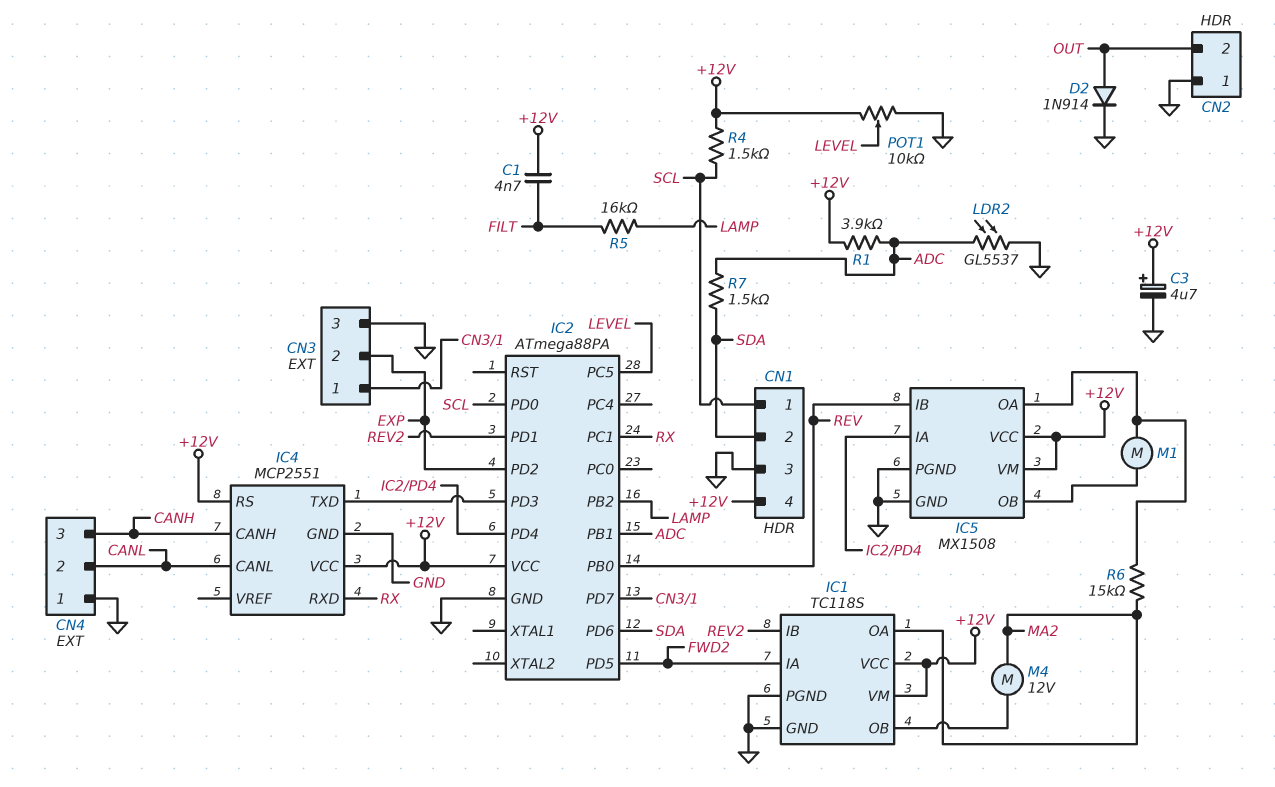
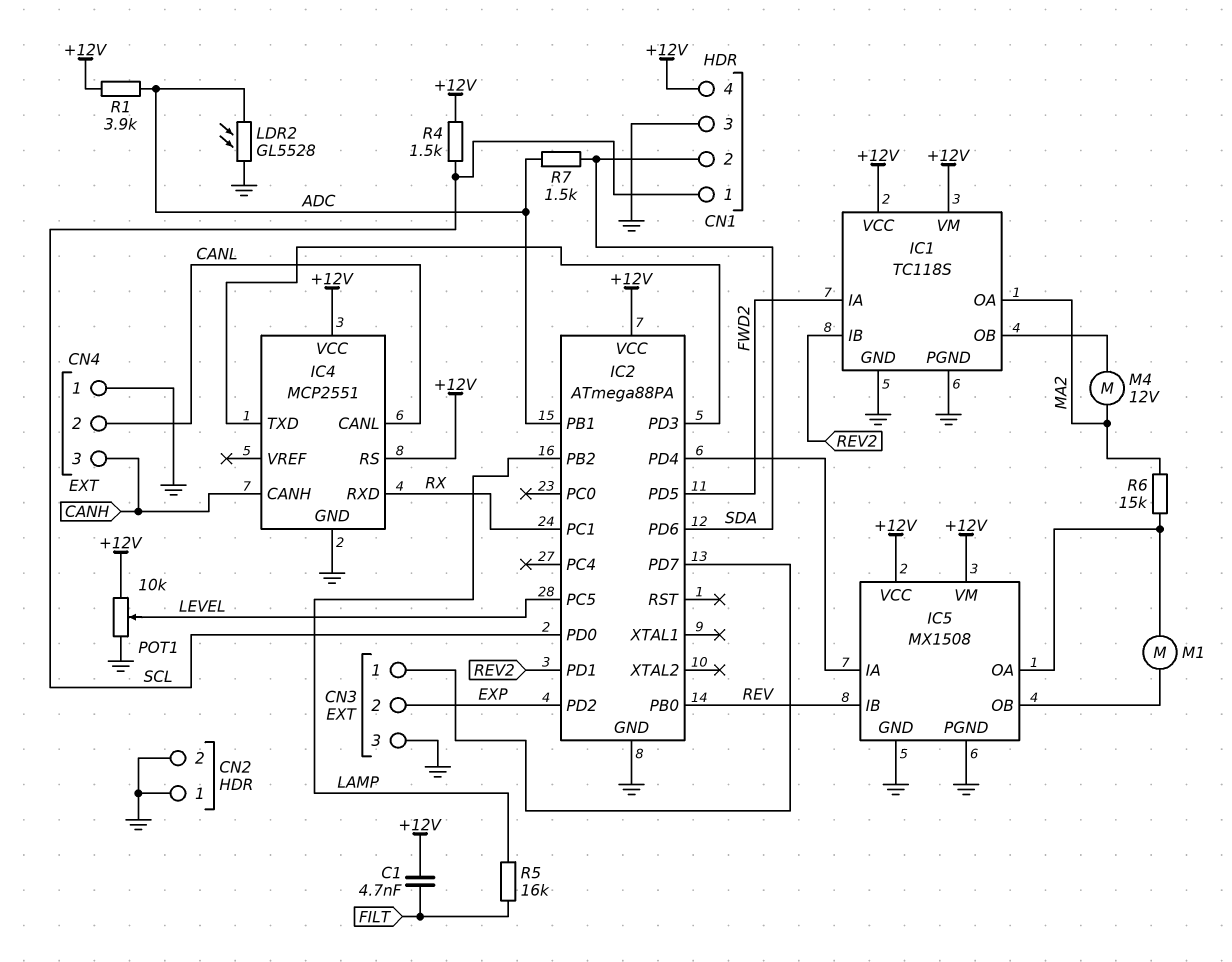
C3: 4.7uF (plus +12V, minus GND) -> none
CN2 pin 2: OUT -> GND
D2: diode 1N914 (A OUT, K GND) -> none
LDR2: GL5537 (ADC, GND) -> GL5528 (ADC, GND)

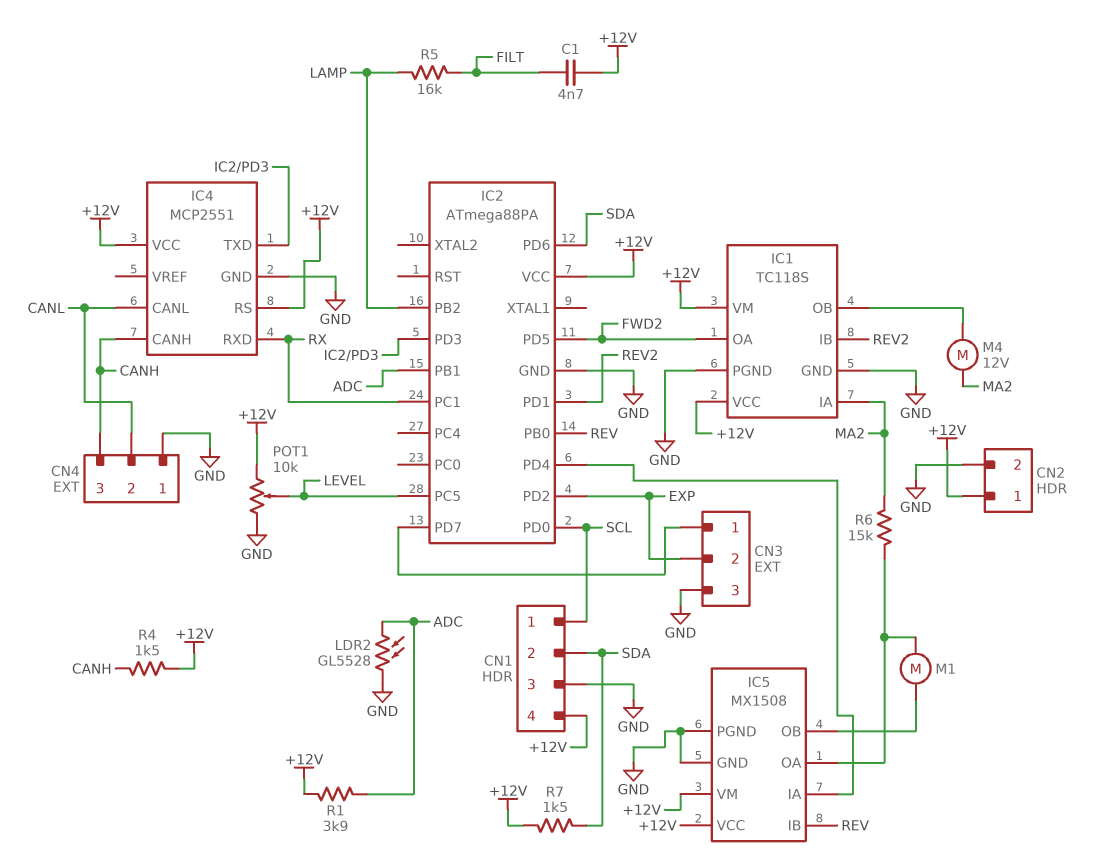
CN2 pin 1: GND -> +12V
IC1 pin IA: FWD2 -> MA2
IC1 pin OA: MA2 -> FWD2
R4: 1.5k (+12V, SCL) -> 1.5k (+12V, CANH)
R7: 1.5k (ADC, SDA) -> 1.5k (+12V, SDA)

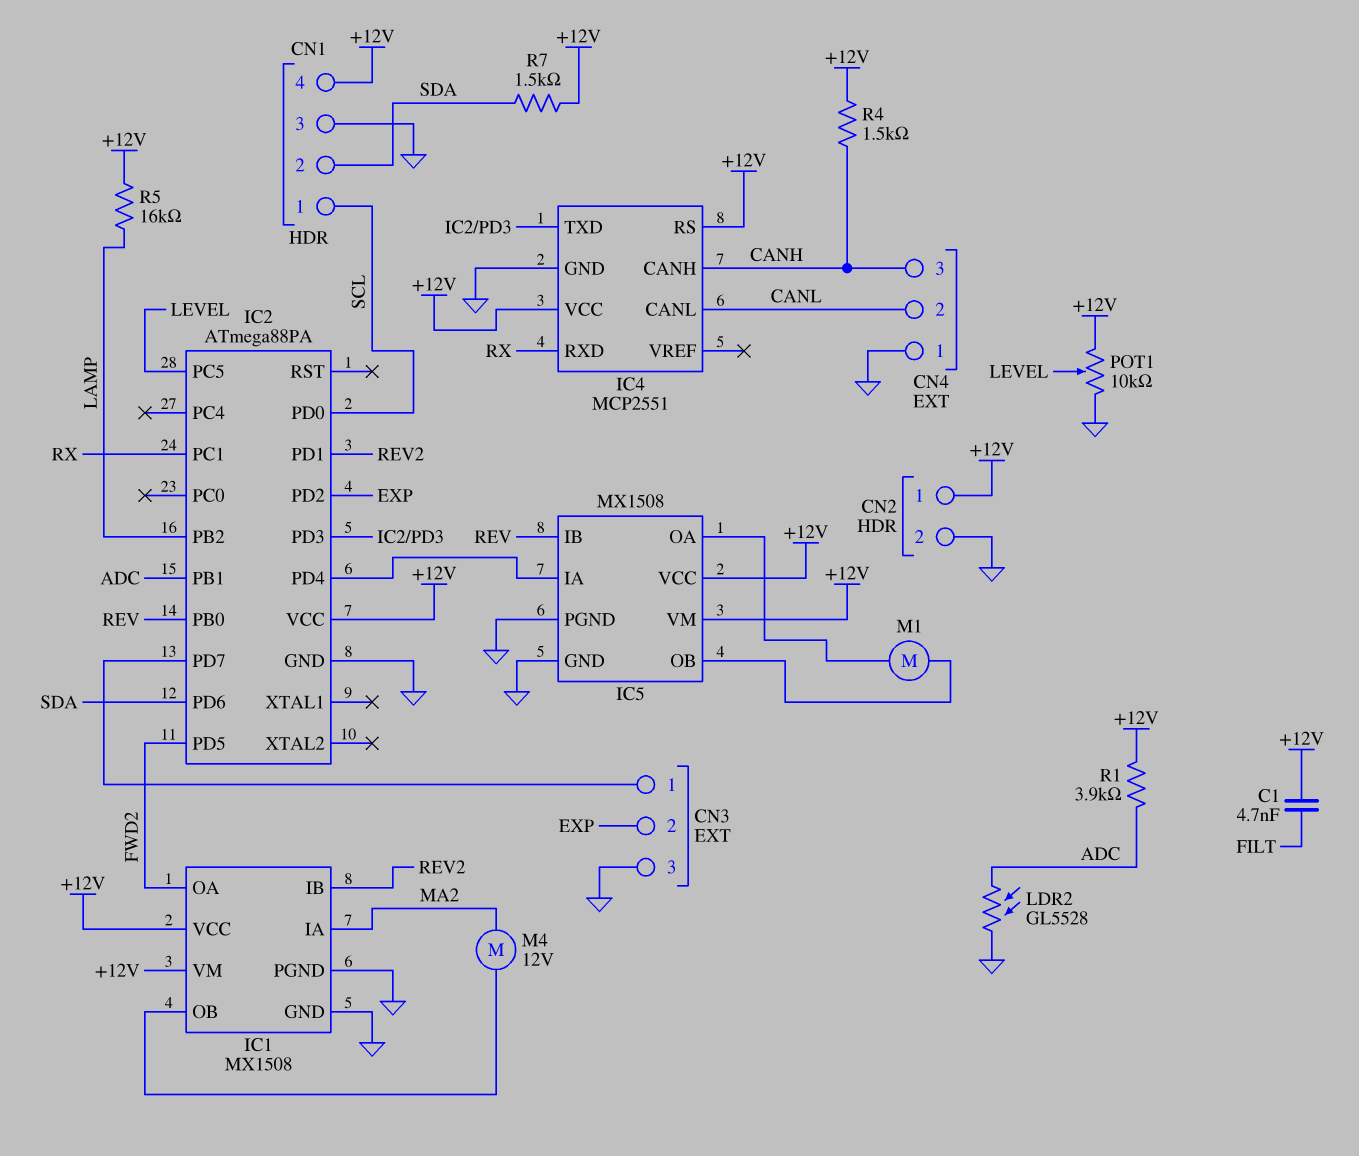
IC1: TC118S -> MX1508
R5: 16k (FILT, LAMP) -> 16k (+12V, LAMP)
R6: 15k (IC5/OA, MA2) -> none

